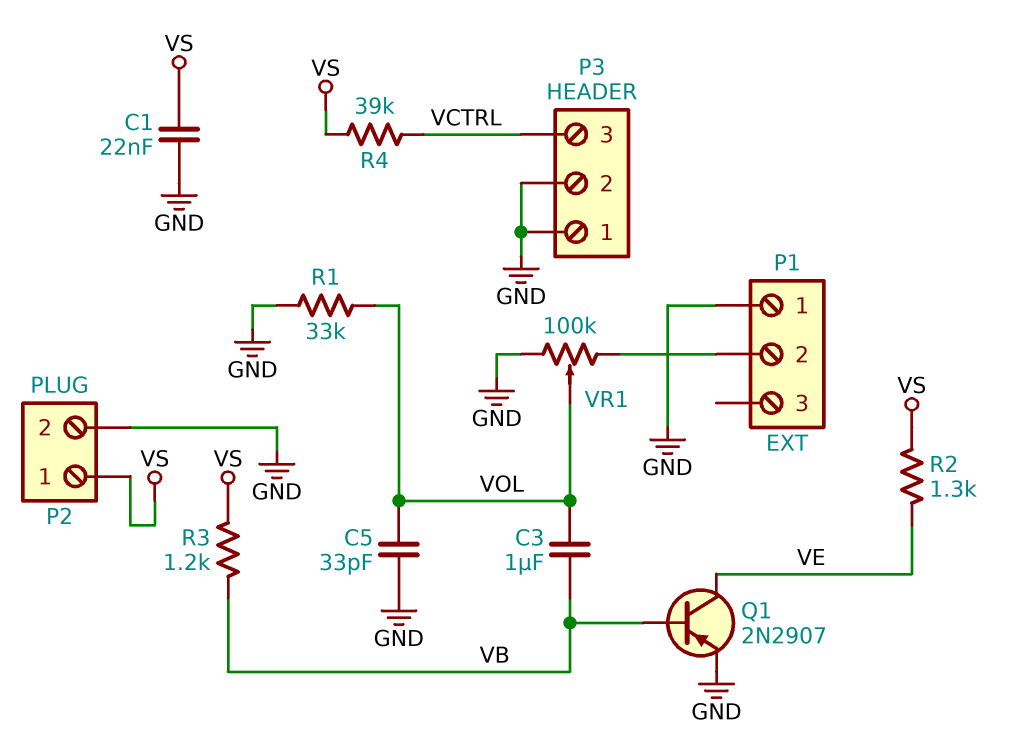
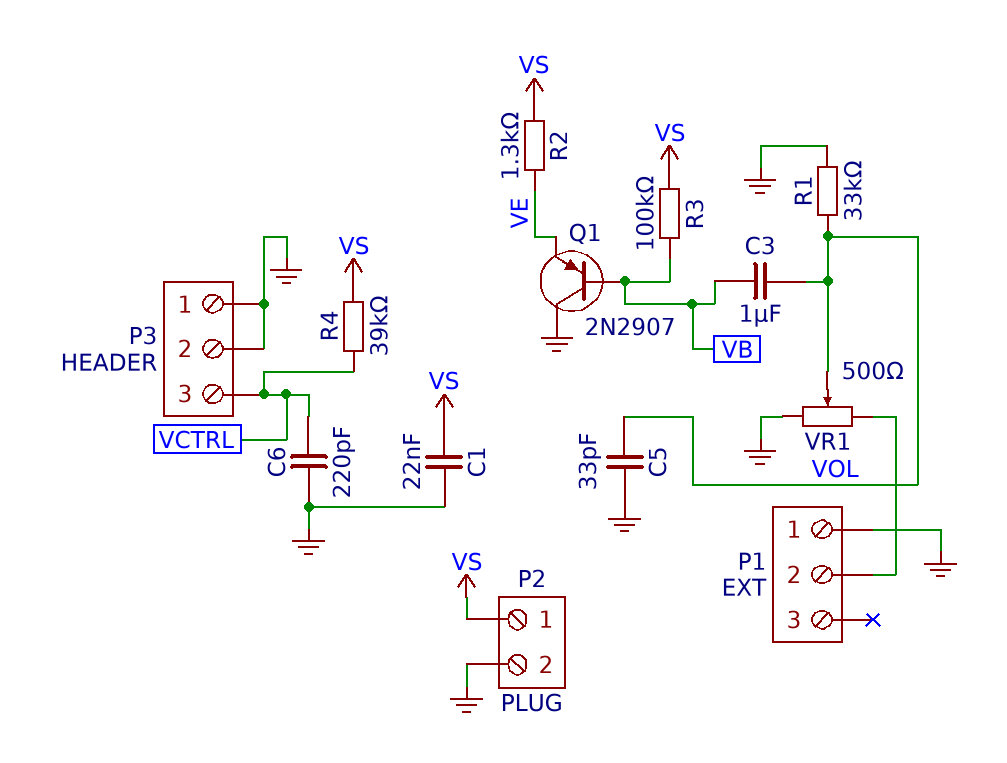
C6: none -> 220pF (GND, VCTRL)
Q1: PNP 2N2907 (B VB, C VE, E GND) -> PNP 2N2907 (B VB, C GND, E VE)
R3: 1.2k (VB, VS) -> 100k (VB, VS)
VR1: 100k (GND, P1/2, wiper VOL) -> 500 (GND, P1/2, wiper VOL)

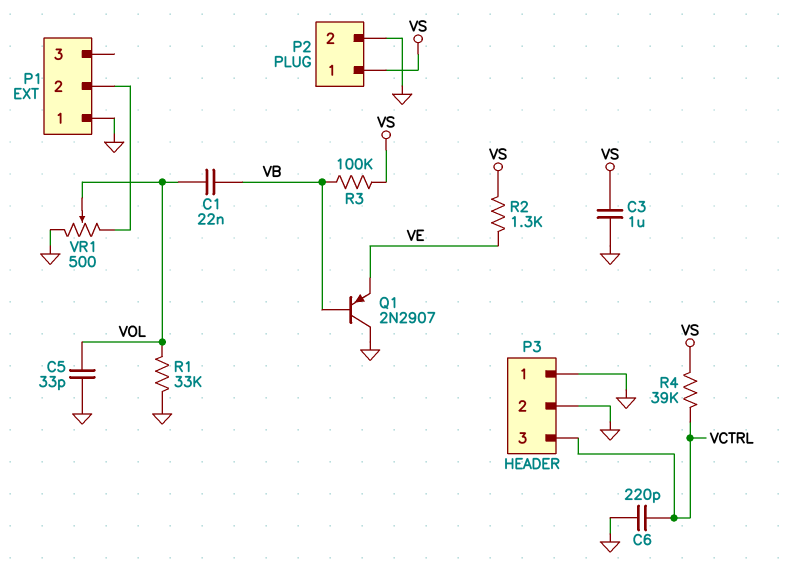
C1: 22nF (GND, VS) -> 22nF (VB, VOL)
C3: 1uF (VB, VOL) -> 1uF (GND, VS)

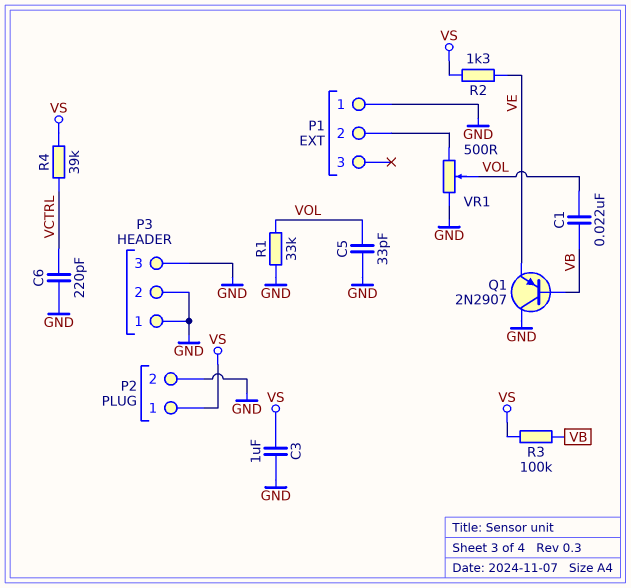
P3 pin 3: VCTRL -> GND

